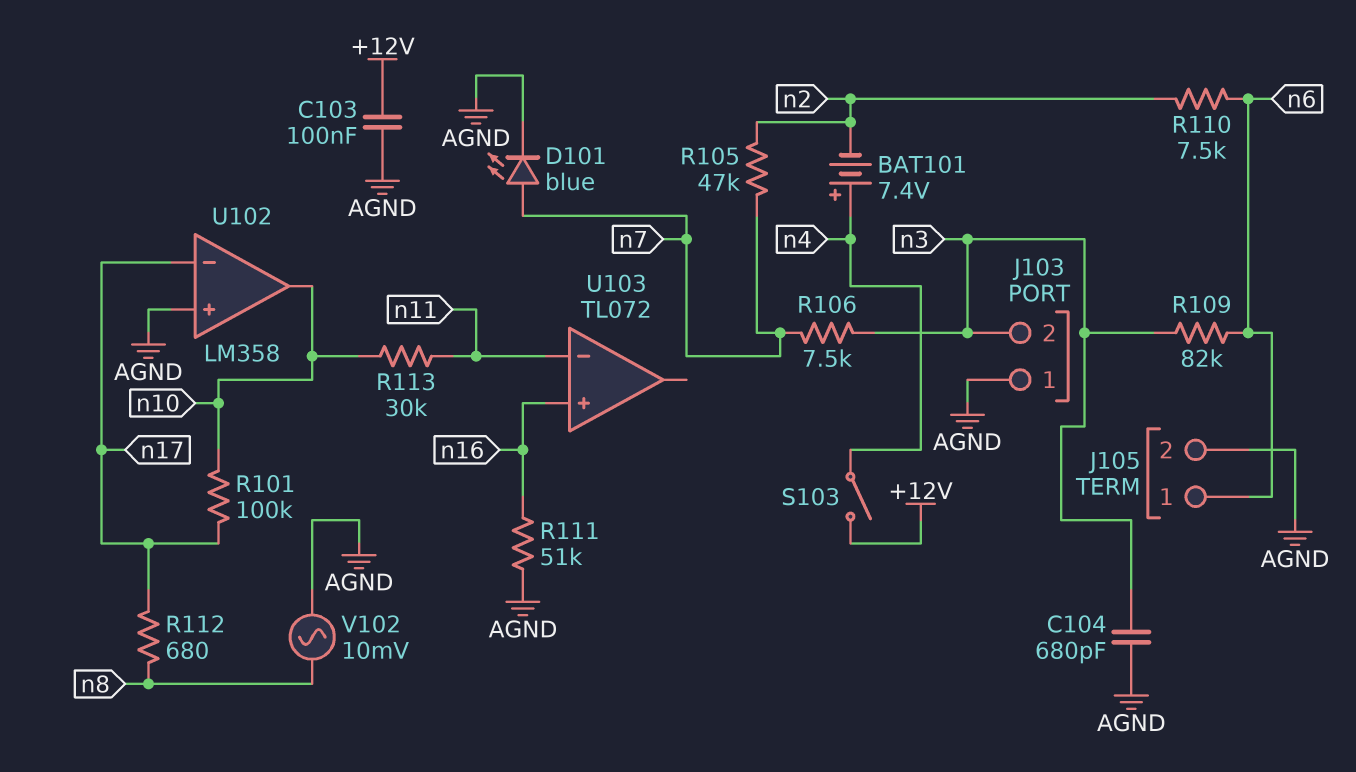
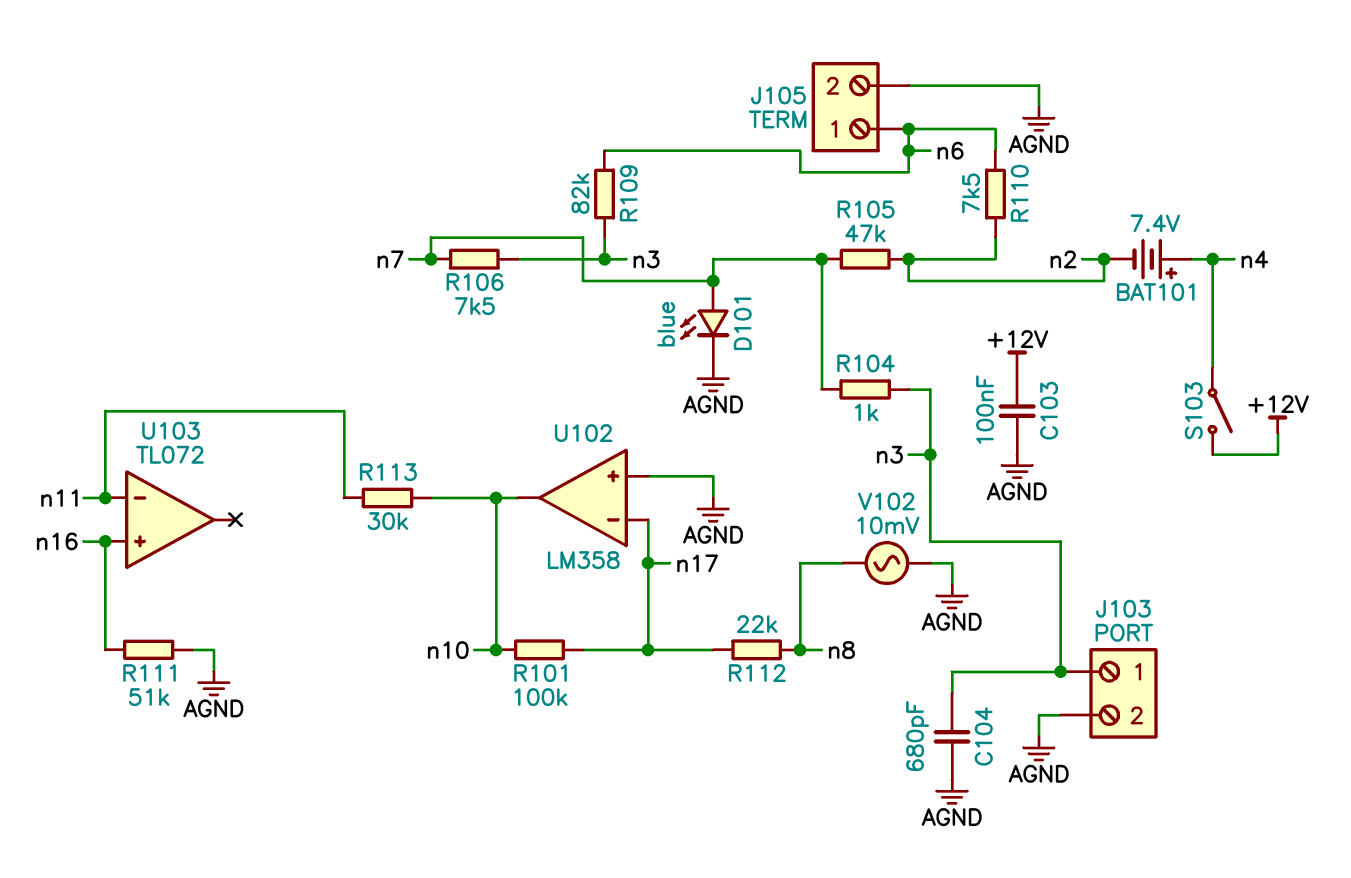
J103 pin 1: AGND -> n3
J103 pin 2: n3 -> AGND
R104: none -> 1k (n3, n7)
R112: 680 (n8, n17) -> 22k (n8, n17)

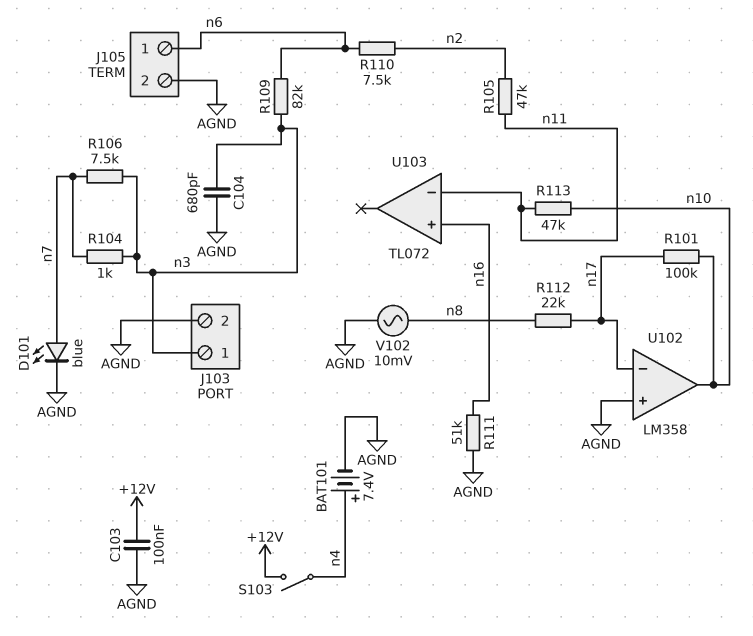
BAT101: 7.4V (plus n4, minus n2) -> 7.4V (plus n4, minus AGND)
R105: 47k (n2, n7) -> 47k (n2, n11)
R113: 30k (n10, n11) -> 47k (n10, n11)

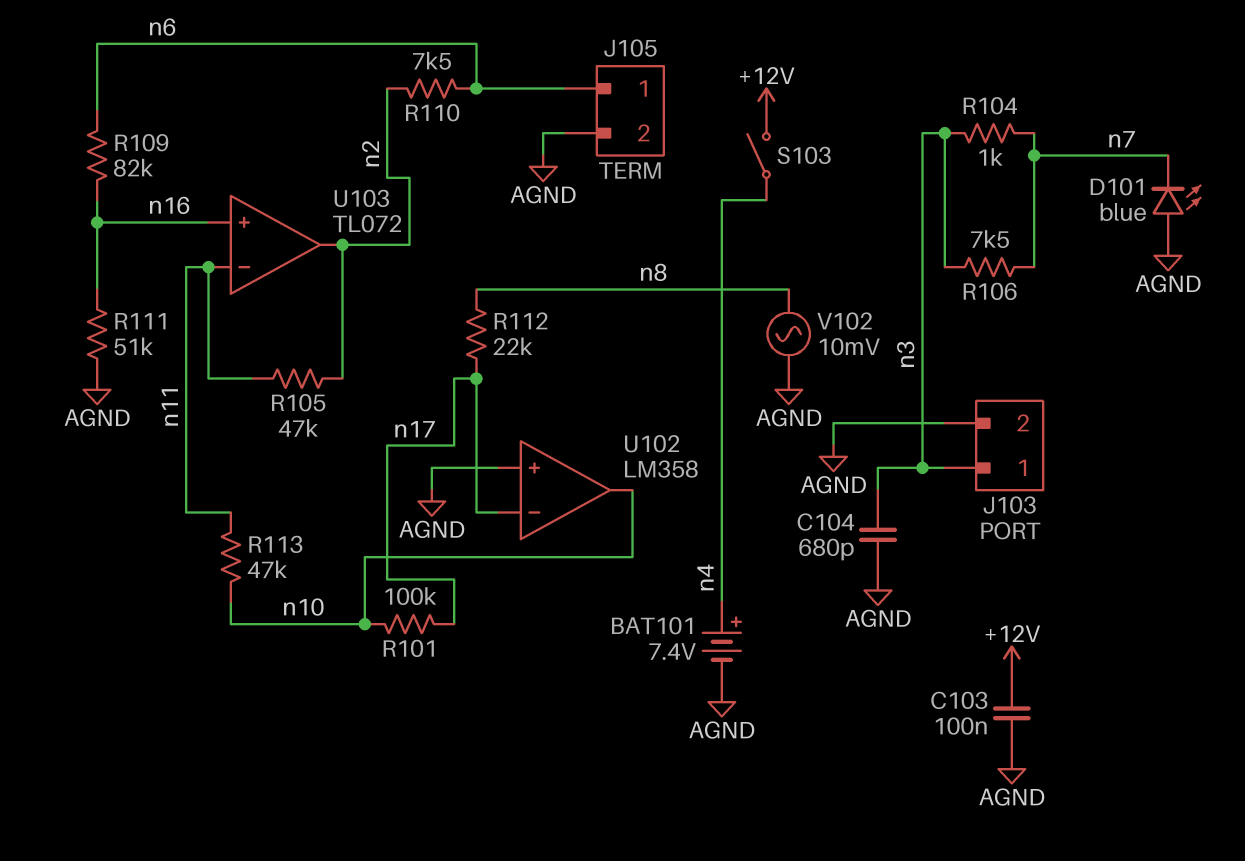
D101: LED blue (A n7, K AGND) -> LED blue (A AGND, K n7)
R109: 82k (n3, n6) -> 82k (n6, n16)
U103 pin out: none -> n2

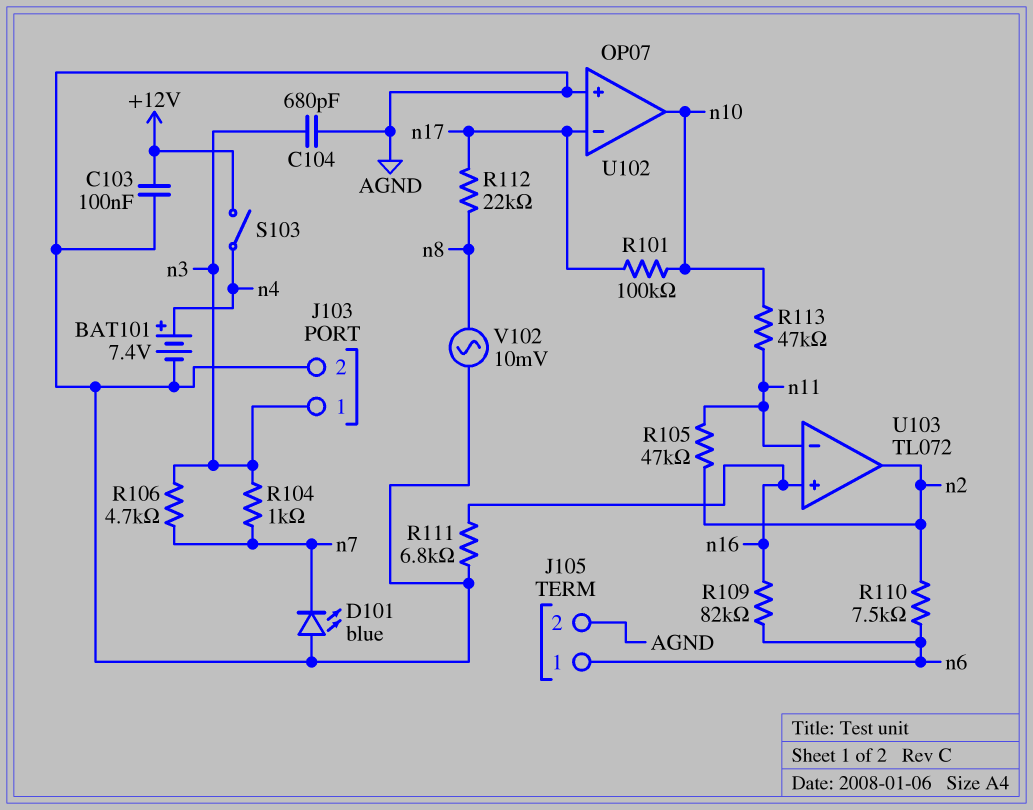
R106: 7.5k (n3, n7) -> 4.7k (n3, n7)
R111: 51k (AGND, n16) -> 6.8k (AGND, n16)
U102: LM358 -> OP07

